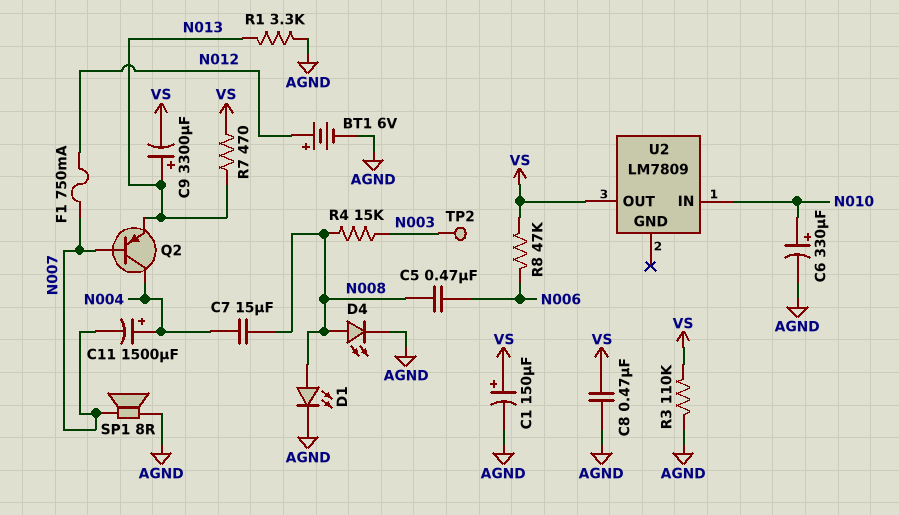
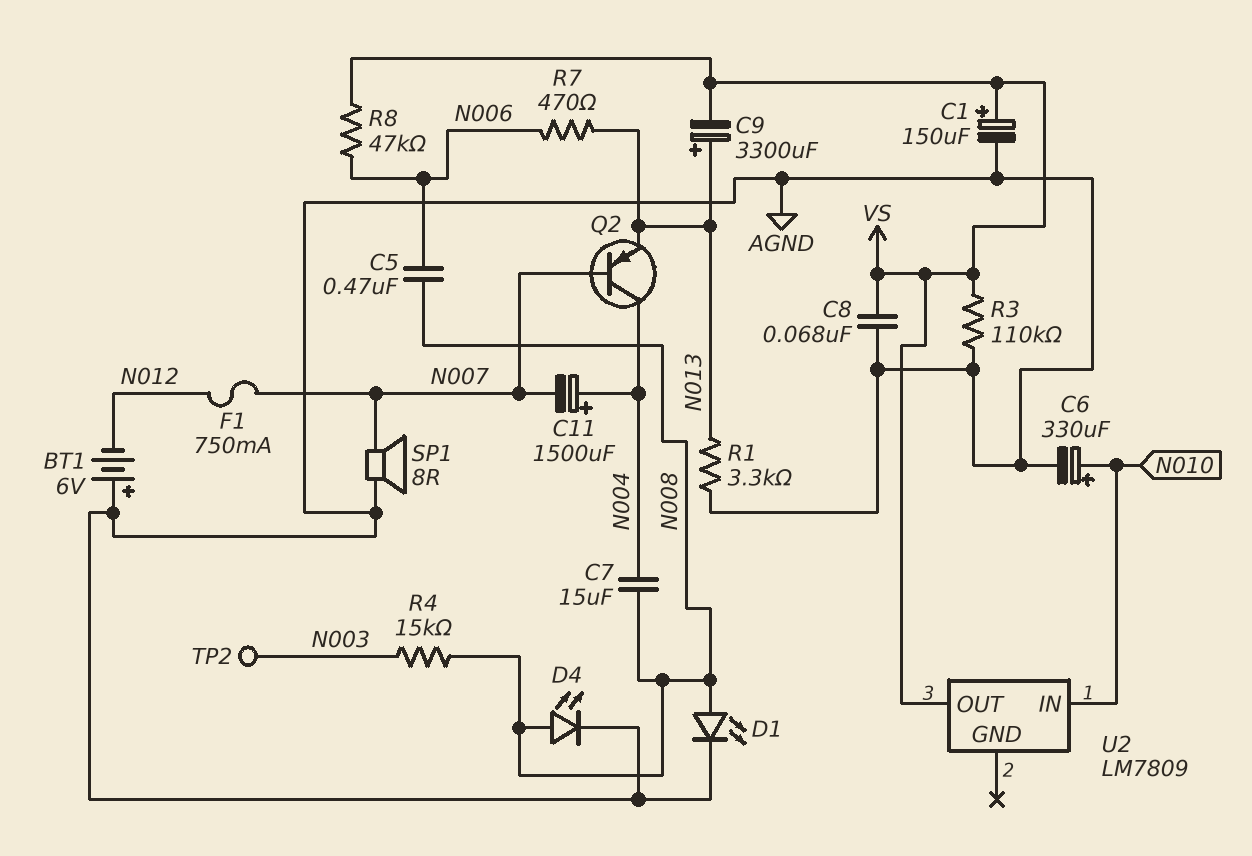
BT1: 6V (plus N012, minus AGND) -> 6V (plus AGND, minus N012)
C8: 470nF (AGND, VS) -> 68nF (AGND, VS)
R7: 470 (N013, VS) -> 470 (N006, N013)

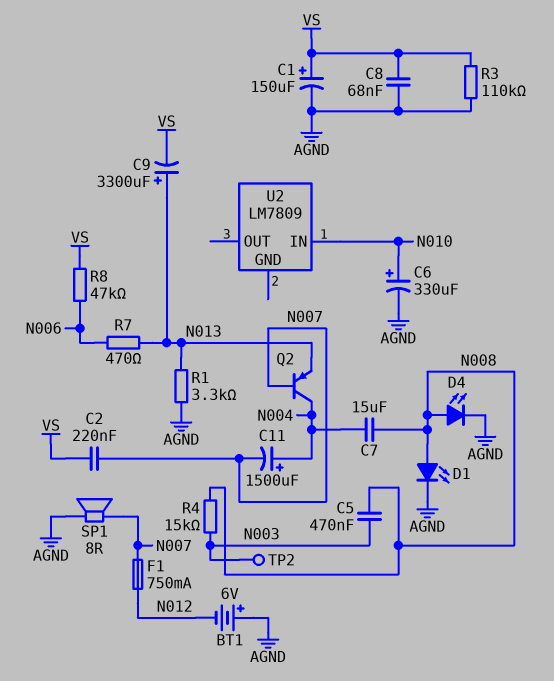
C2: none -> 220nF (N007, VS)
C5: 470nF (N006, N008) -> 470nF (N003, N008)
U2 pin OUT: VS -> none

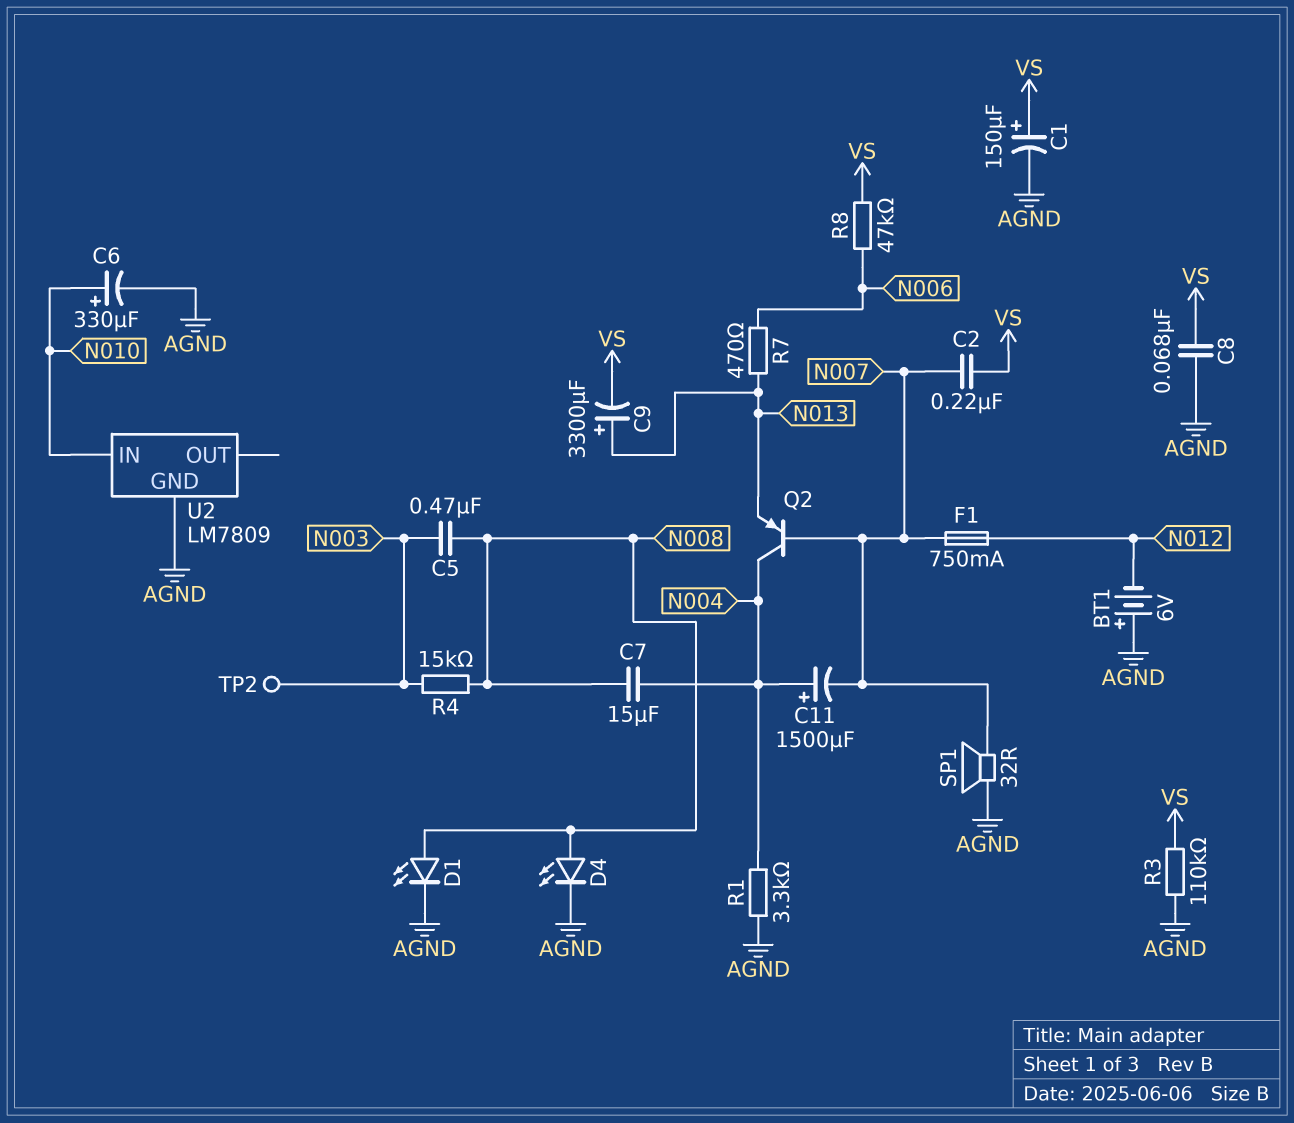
R1: 3.3k (AGND, N013) -> 3.3k (AGND, N004)
SP1: speaker 8R (AGND, N007) -> speaker 32R (AGND, N007)
U2 pin GND: none -> AGND

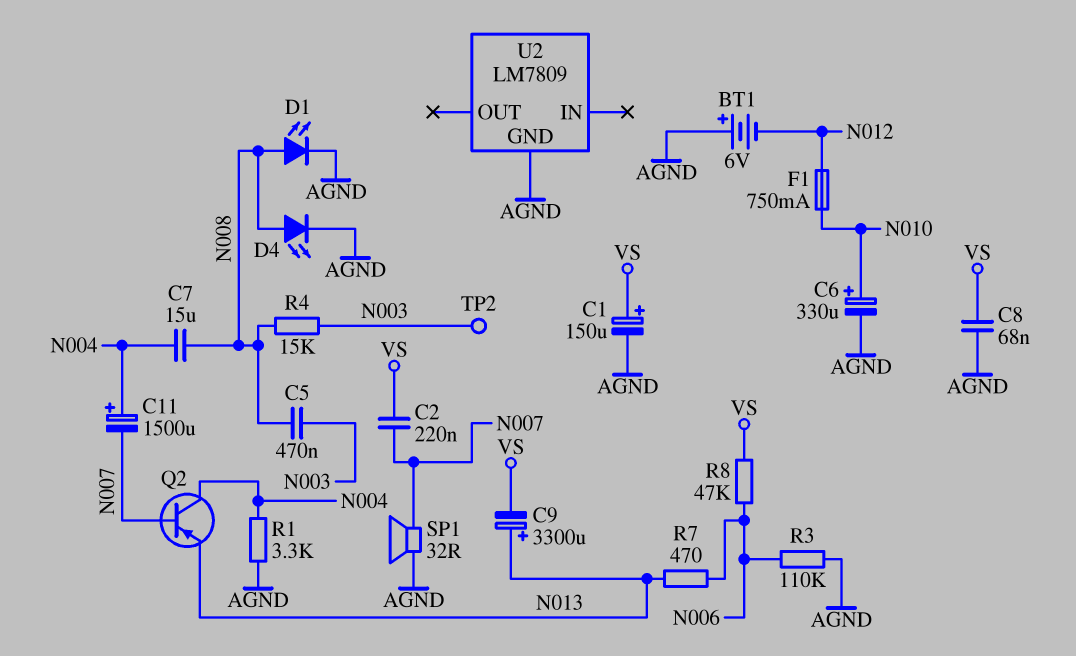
F1: 750mA (N007, N012) -> 750mA (N010, N012)
R3: 110k (AGND, VS) -> 110k (AGND, N006)
U2 pin IN: N010 -> none

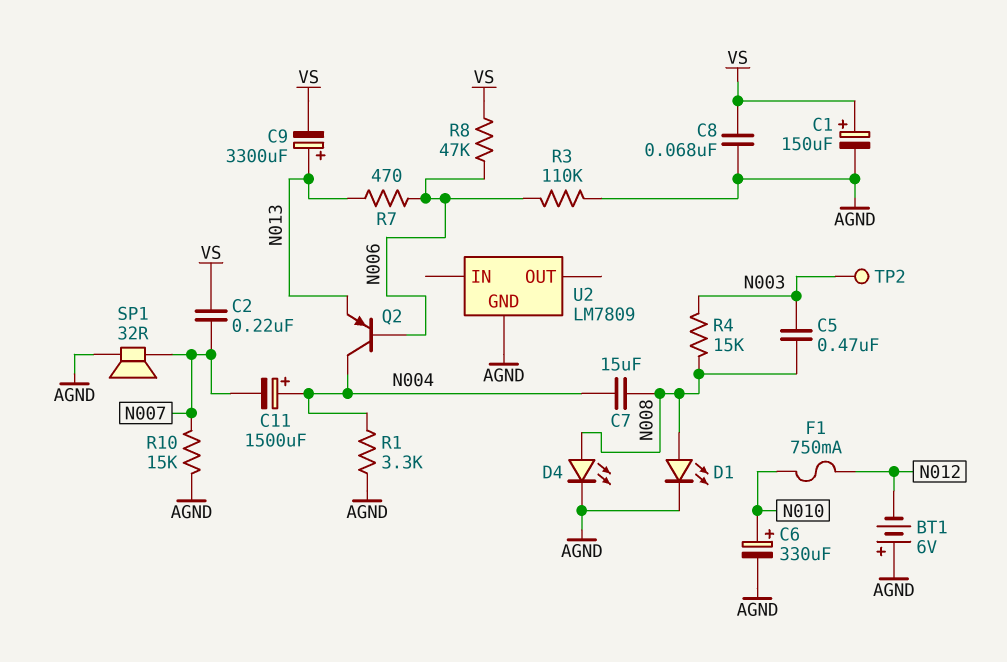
Q2: PNP (B N007, C N004, E N013) -> PNP (B N006, C N004, E N013)
R10: none -> 15k (AGND, N007)

